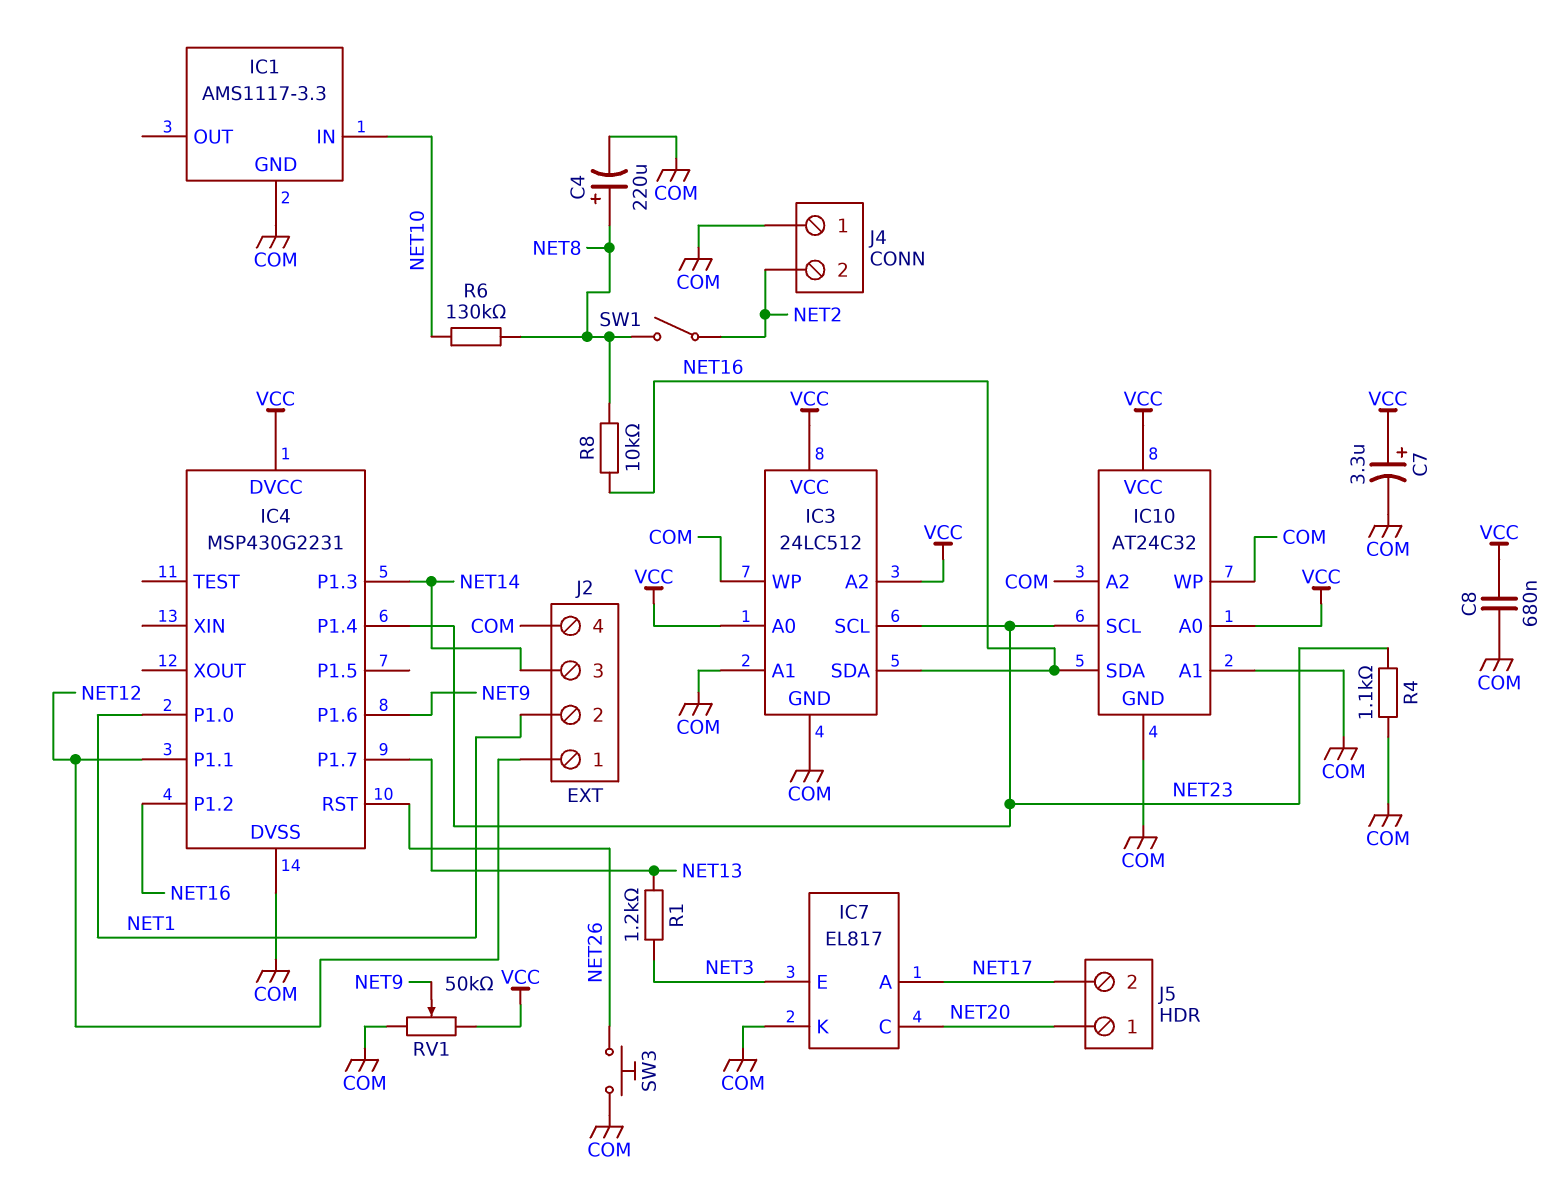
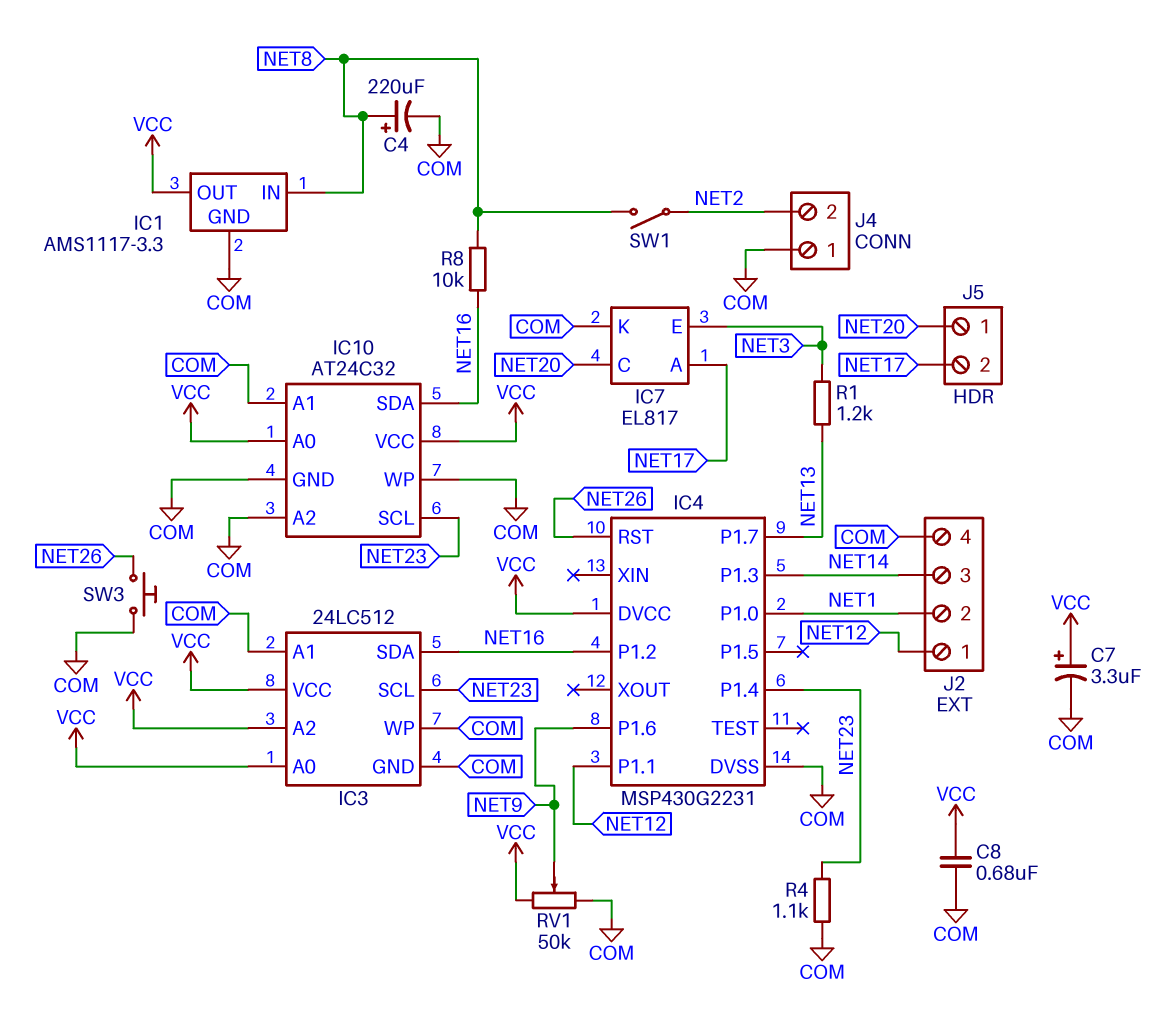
IC1 pin IN: NET10 -> NET8
IC1 pin OUT: none -> VCC
R6: 130k (NET8, NET10) -> none

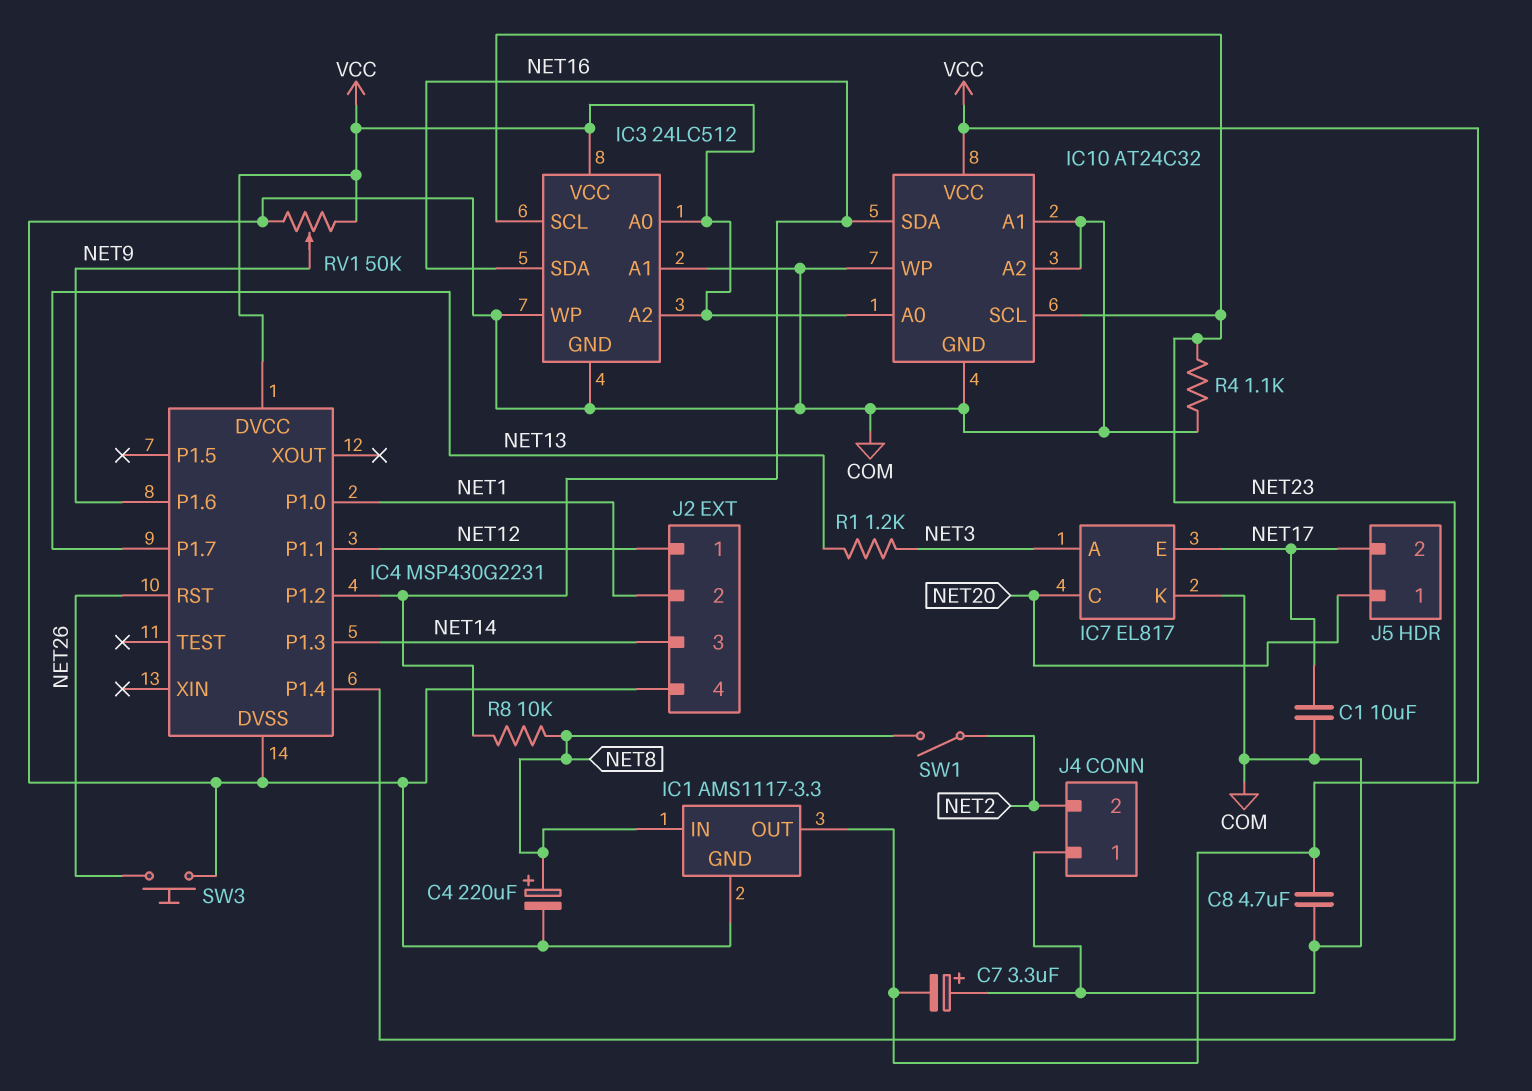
C1: none -> 10uF (COM, NET17)
C7: 3.3uF (plus VCC, minus COM) -> 3.3uF (plus COM, minus VCC)
C8: 680nF (COM, VCC) -> 4.7uF (COM, VCC)
IC7 pin A: NET17 -> NET3
IC7 pin E: NET3 -> NET17

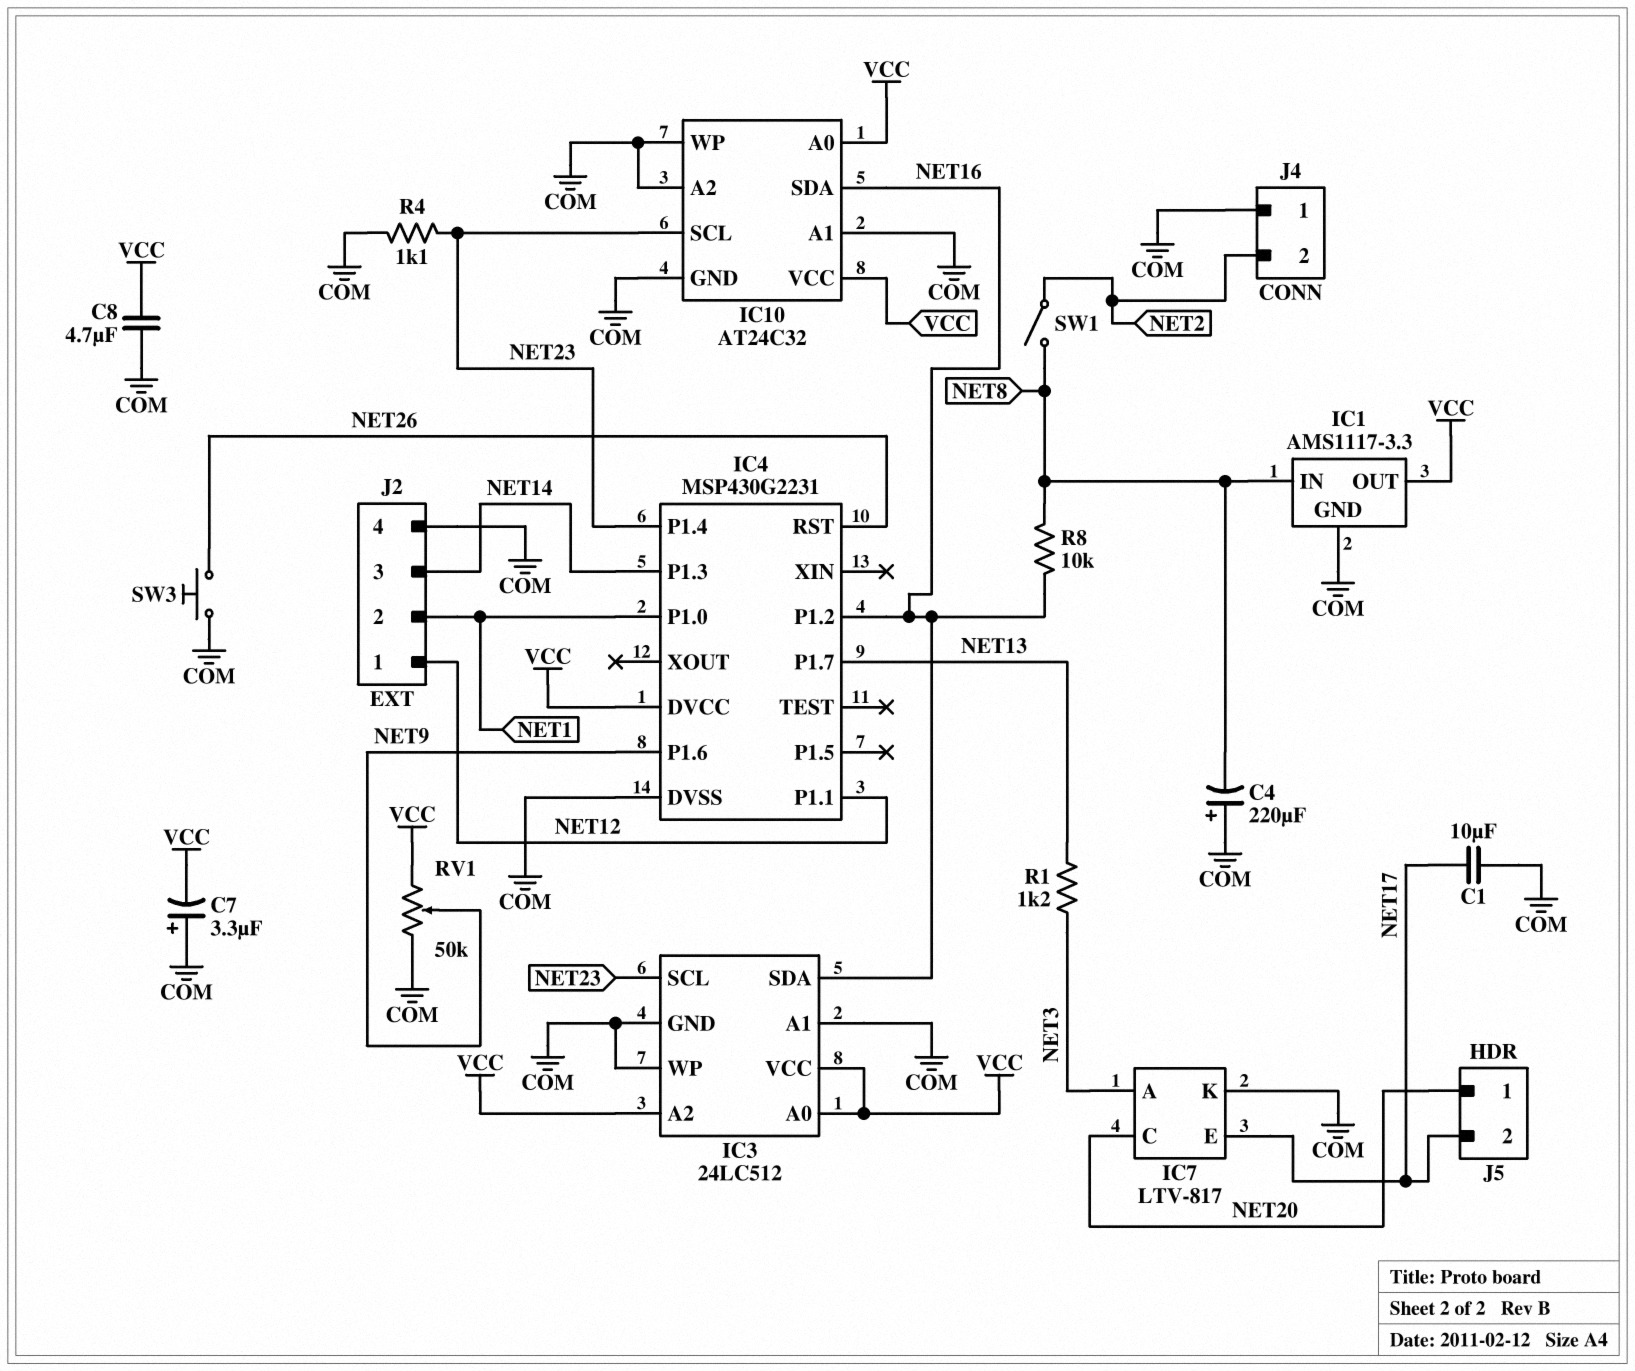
C4: 220uF (plus NET8, minus COM) -> 220uF (plus COM, minus NET8)
IC7: EL817 -> LTV-817

